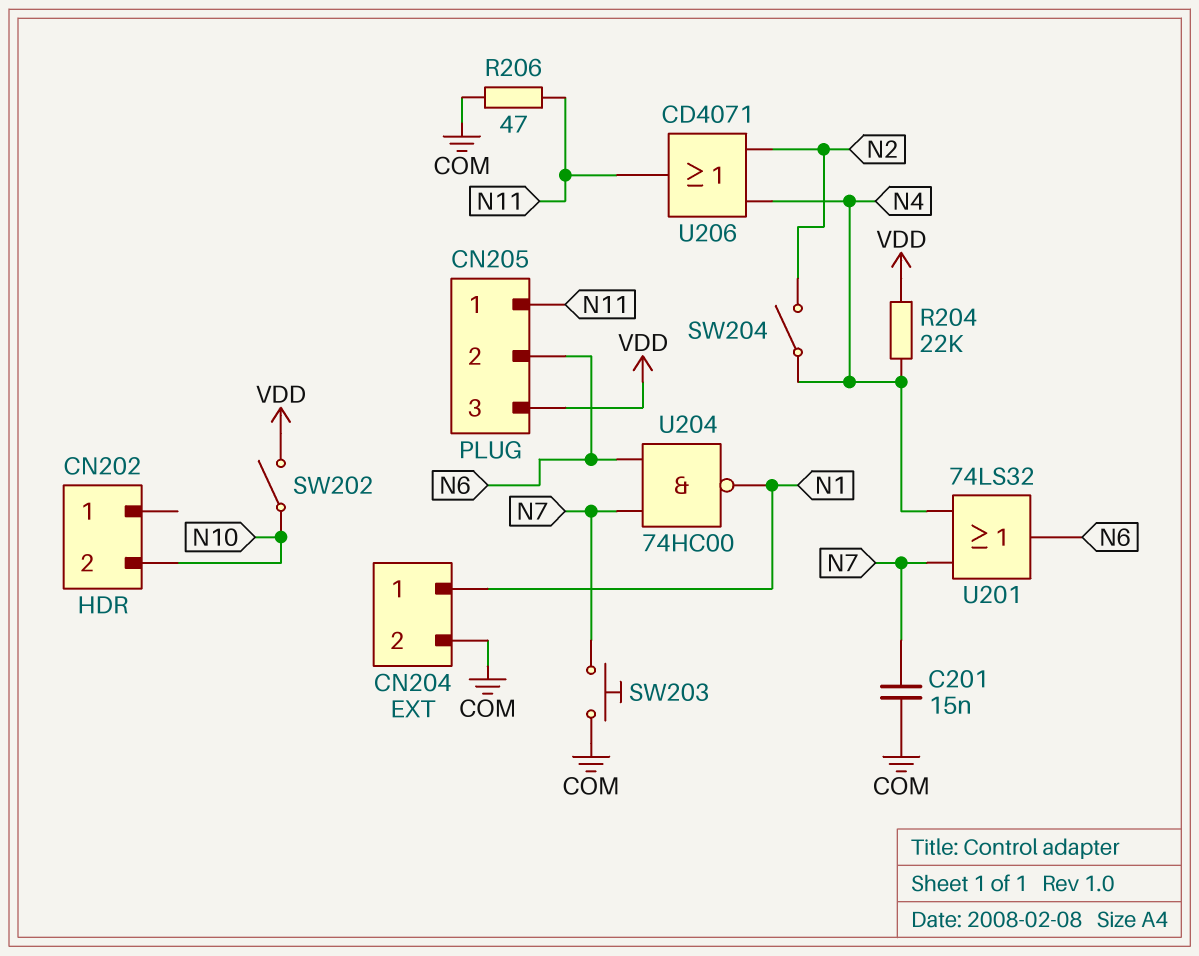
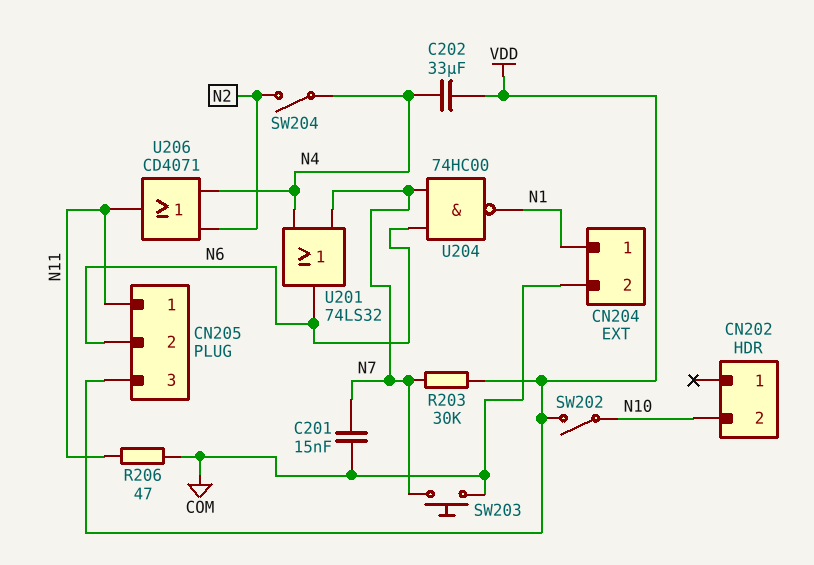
C202: none -> 33uF (N4, VDD)
R203: none -> 30k (N7, VDD)
R204: 22k (N4, VDD) -> none

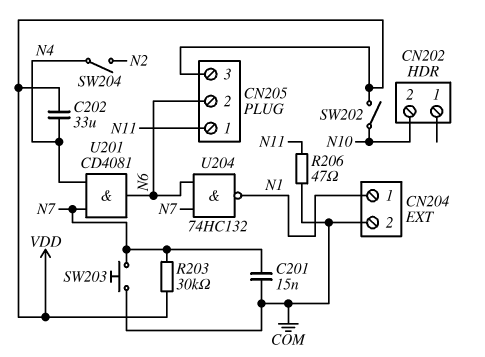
U201: OR 74LS32 (in N4, in N7, out N6) -> AND CD4081 (in N4, in N7, out N6)
U204: NAND 74HC00 (in N6, in N7, out N1) -> NAND 74HC132 (in N6, in N7, out N1)
U206: OR CD4071 (in N2, in N4, out N11) -> none

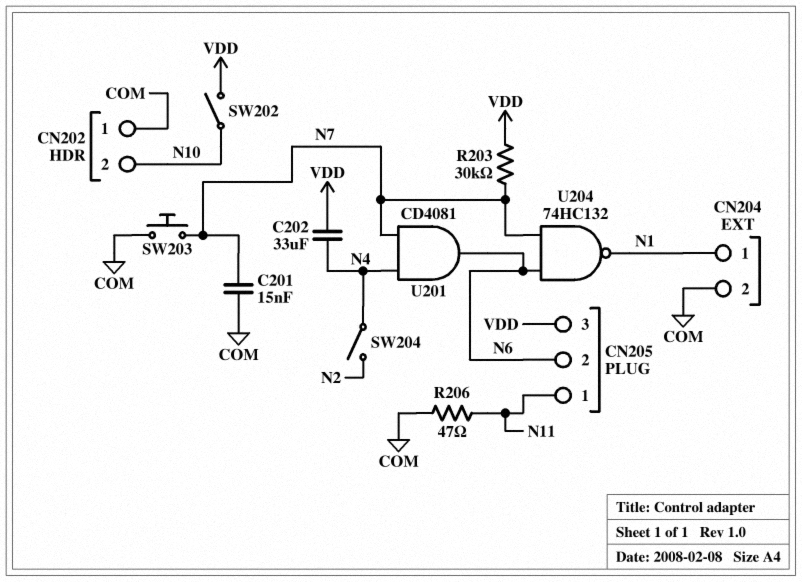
CN202 pin 1: none -> COM

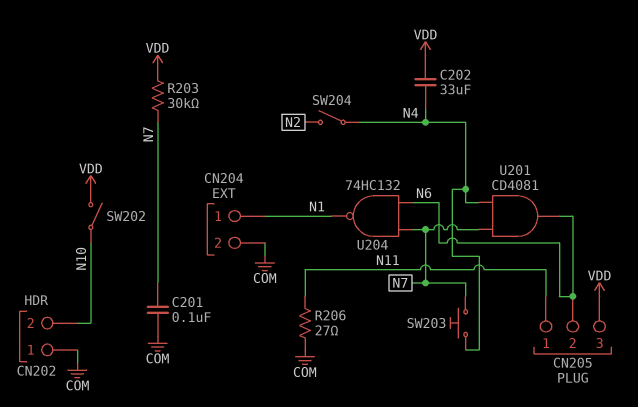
C201: 15nF (COM, N7) -> 100nF (COM, N7)
R206: 47 (COM, N11) -> 27 (COM, N11)
SW203: button (COM, N7) -> button (N4, N7)

